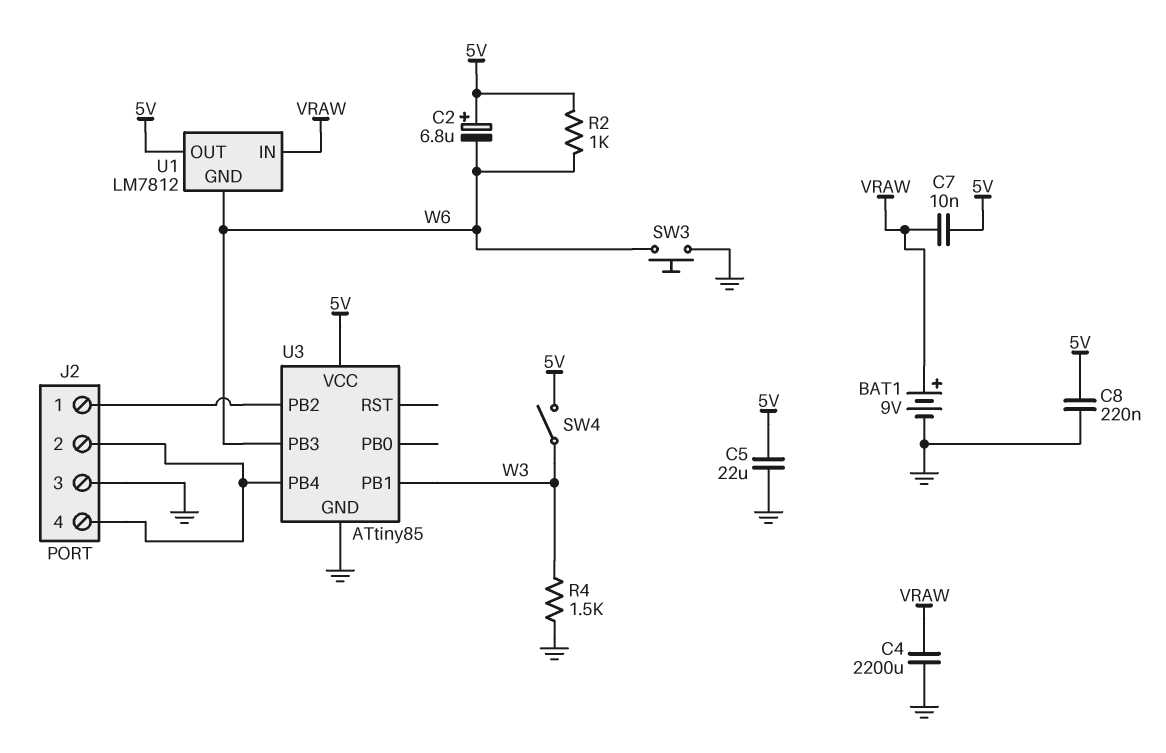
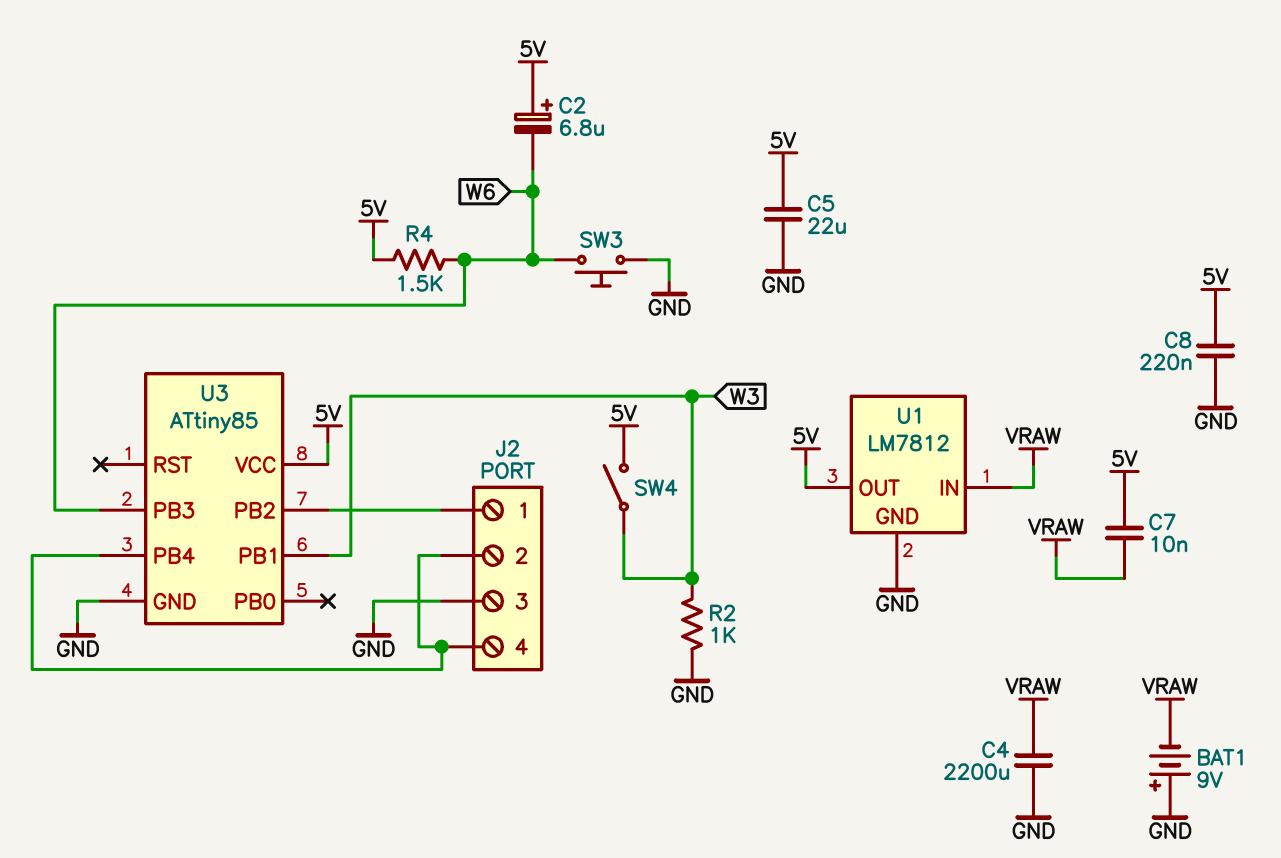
BAT1: 9V (plus VRAW, minus GND) -> 9V (plus GND, minus VRAW)
R2: 1k (5V, W6) -> 1k (GND, W3)
R4: 1.5k (GND, W3) -> 1.5k (5V, W6)
U1 pin GND: W6 -> GND

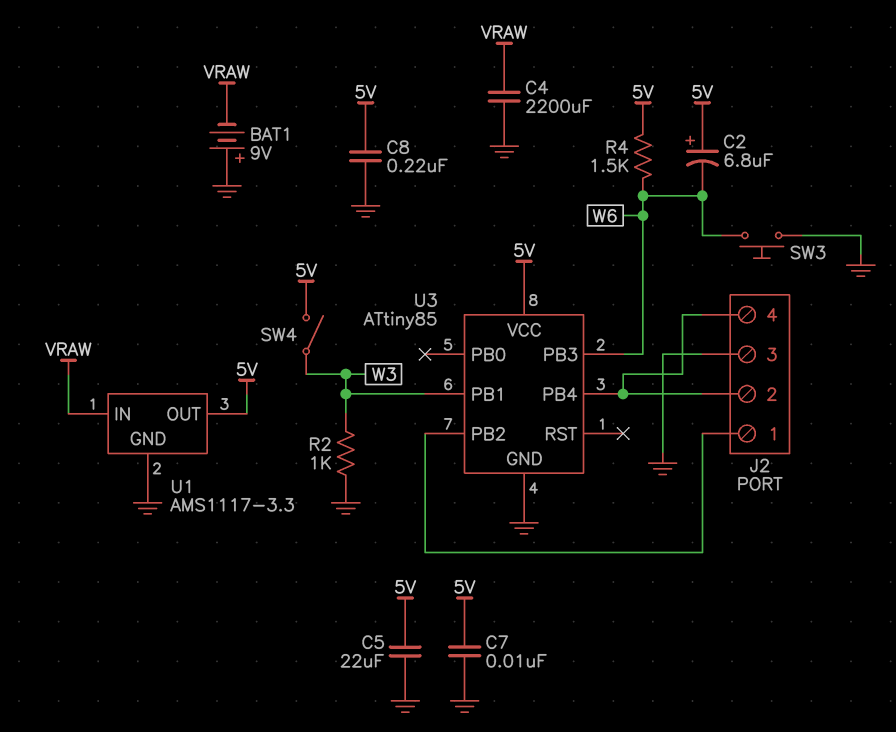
C7: 10nF (5V, VRAW) -> 10nF (5V, GND)
U1: LM7812 -> AMS1117-3.3

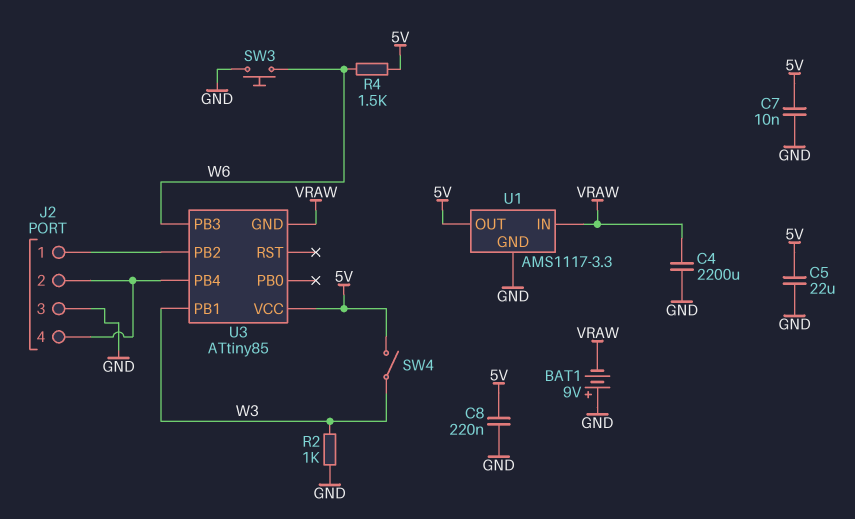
C2: 6.8uF (plus 5V, minus W6) -> none
U3 pin GND: GND -> VRAW

